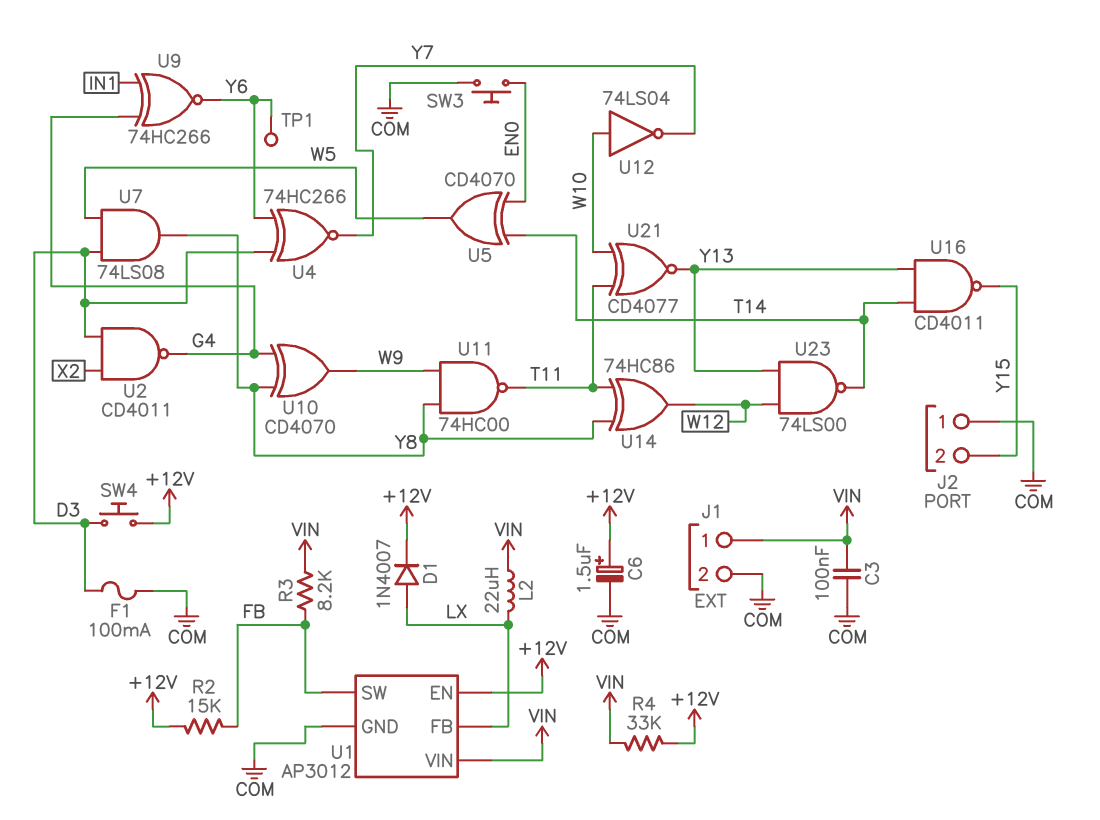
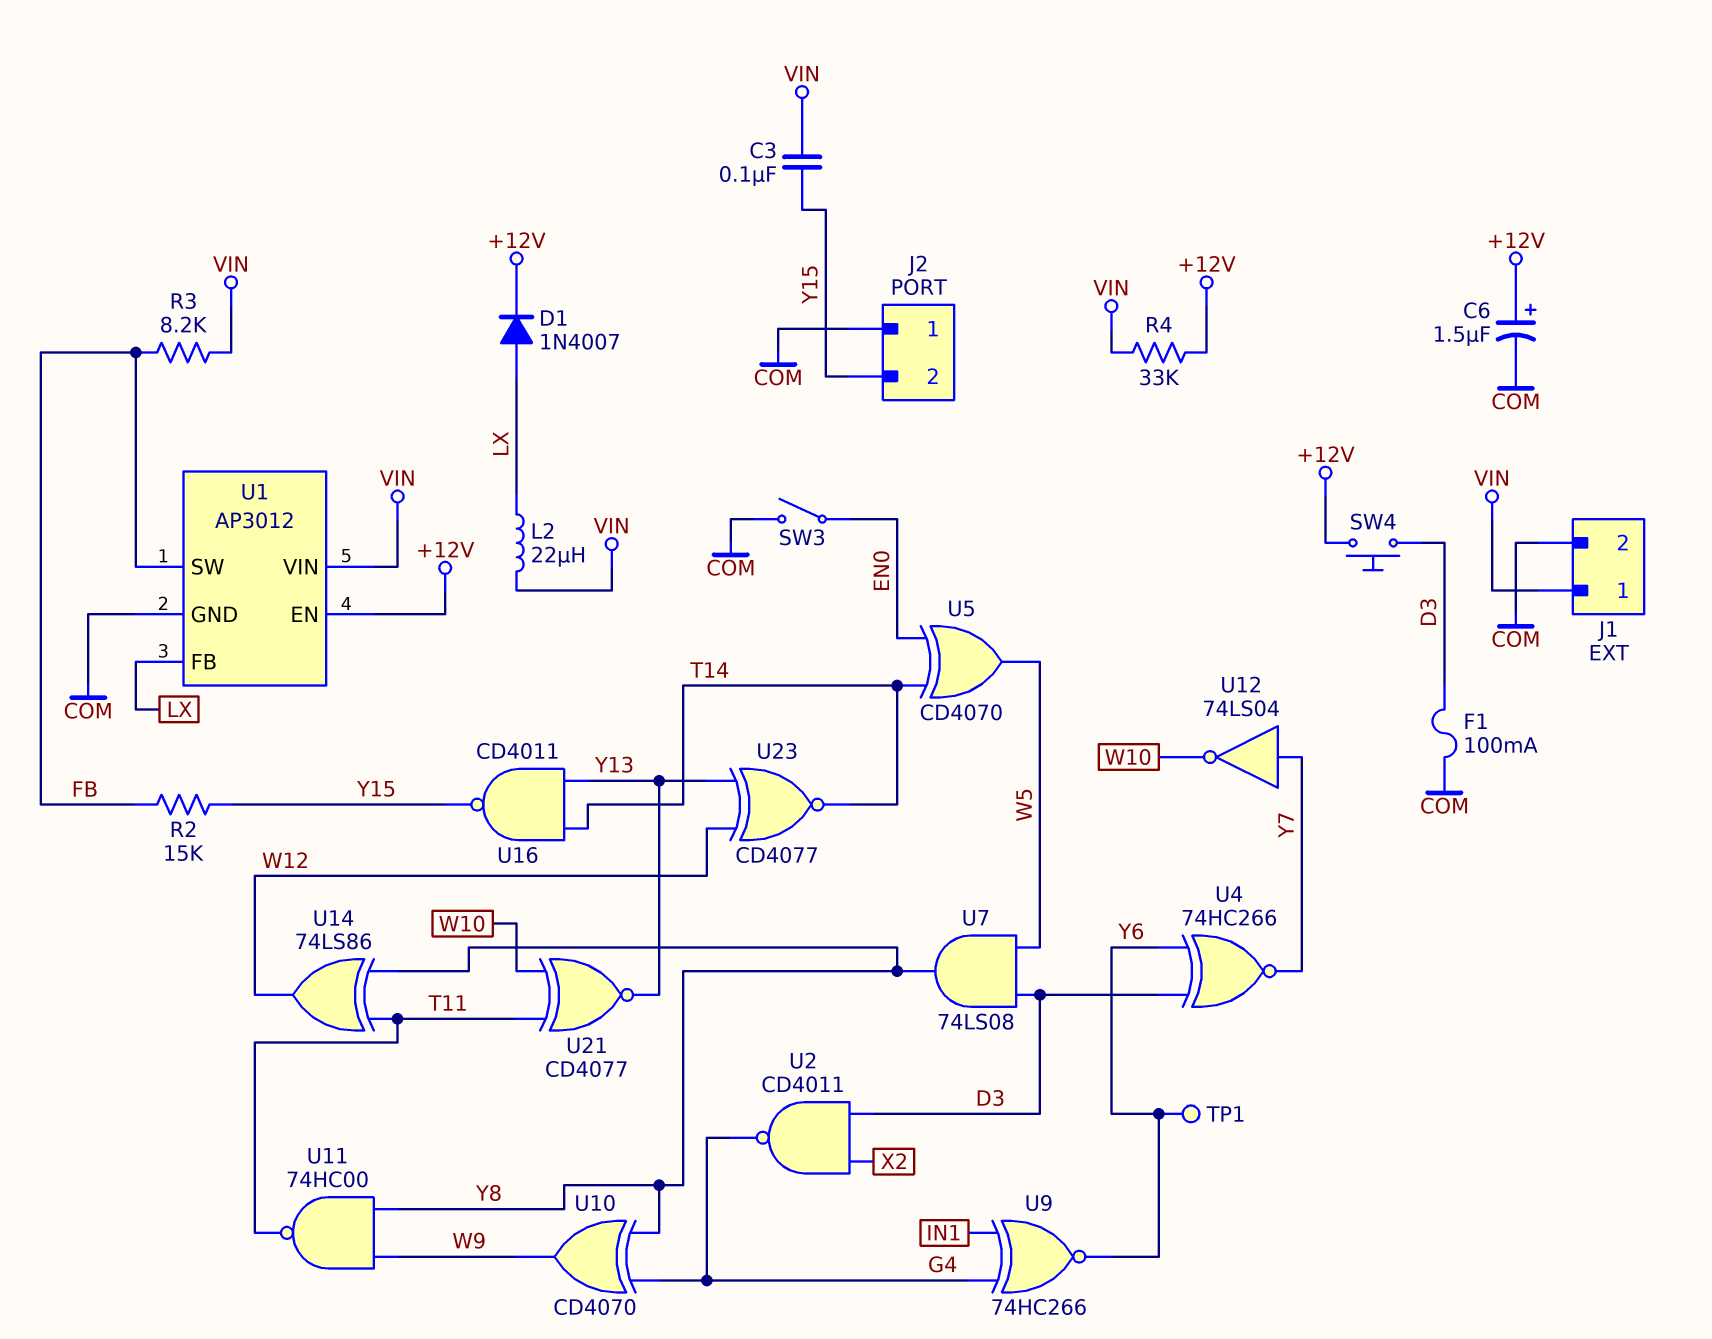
C3: 100nF (COM, VIN) -> 100nF (VIN, Y15)
R2: 15k (+12V, FB) -> 15k (FB, Y15)
SW3: button (COM, EN0) -> switch (COM, EN0)
U12: NOT 74LS04 (in W10, out Y7) -> NOT 74LS04 (in Y7, out W10)
U14: XOR 74HC86 (in T11, in Y8, out W12) -> XOR 74LS86 (in T11, in Y8, out W12)
U23: NAND 74LS00 (in W12, in Y13, out T14) -> XNOR CD4077 (in W12, in Y13, out T14)

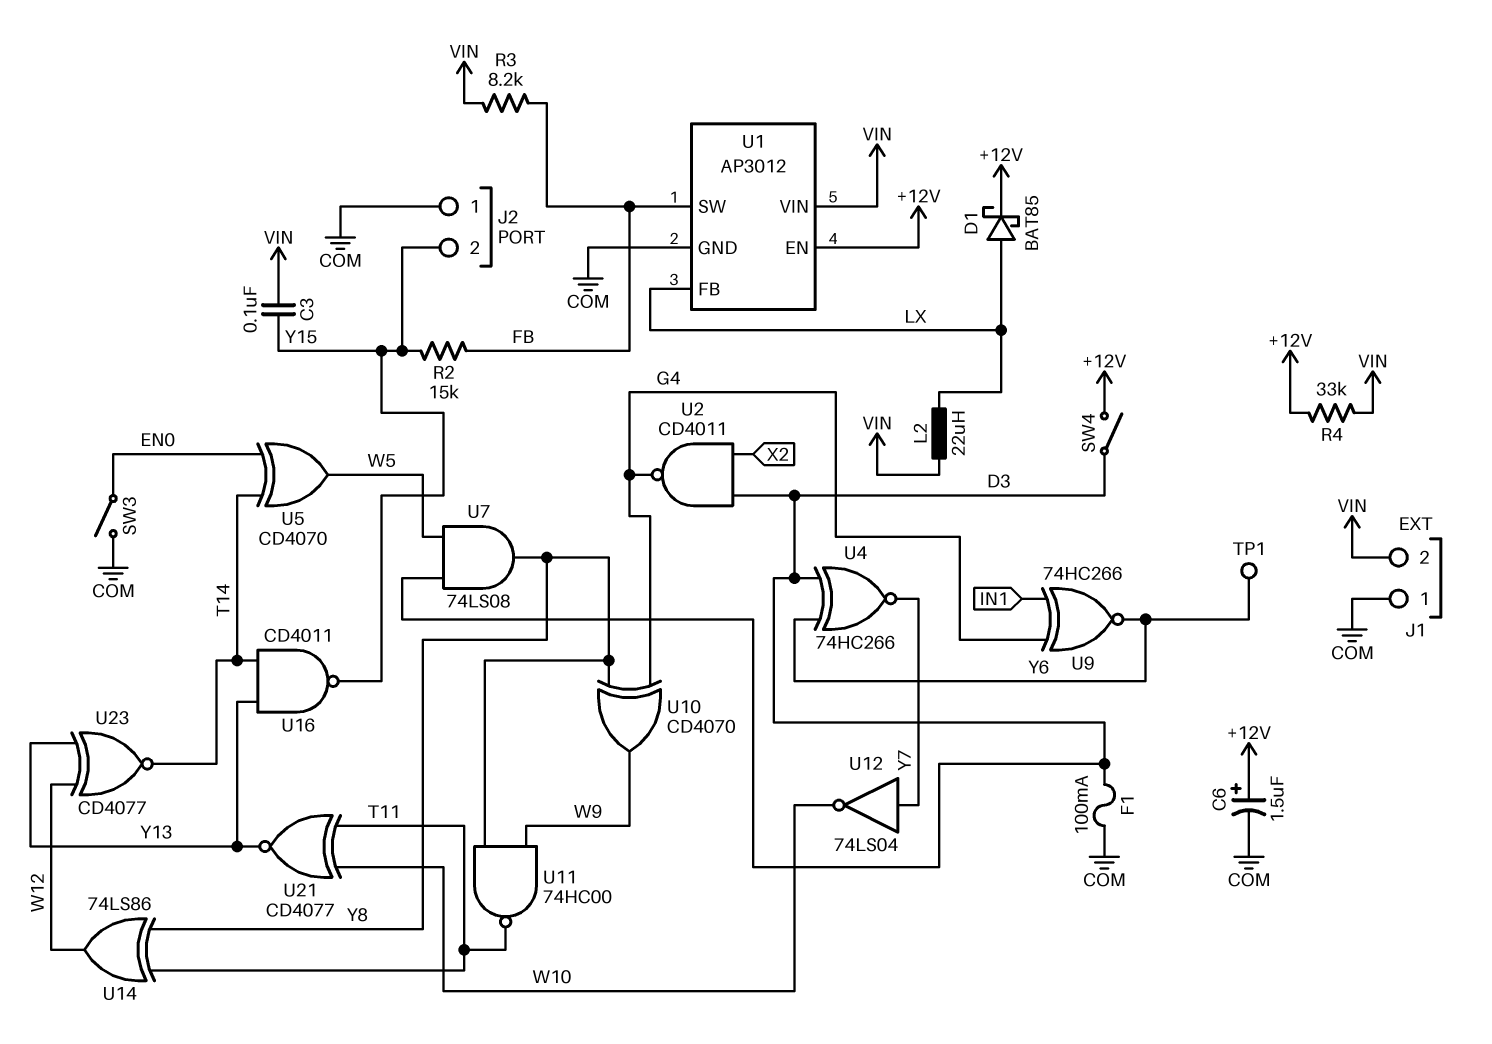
D1: diode 1N4007 (A LX, K +12V) -> schottky BAT85 (A LX, K +12V)
J1 pin 1: VIN -> COM
J1 pin 2: COM -> VIN
SW4: button (+12V, D3) -> switch (+12V, D3)

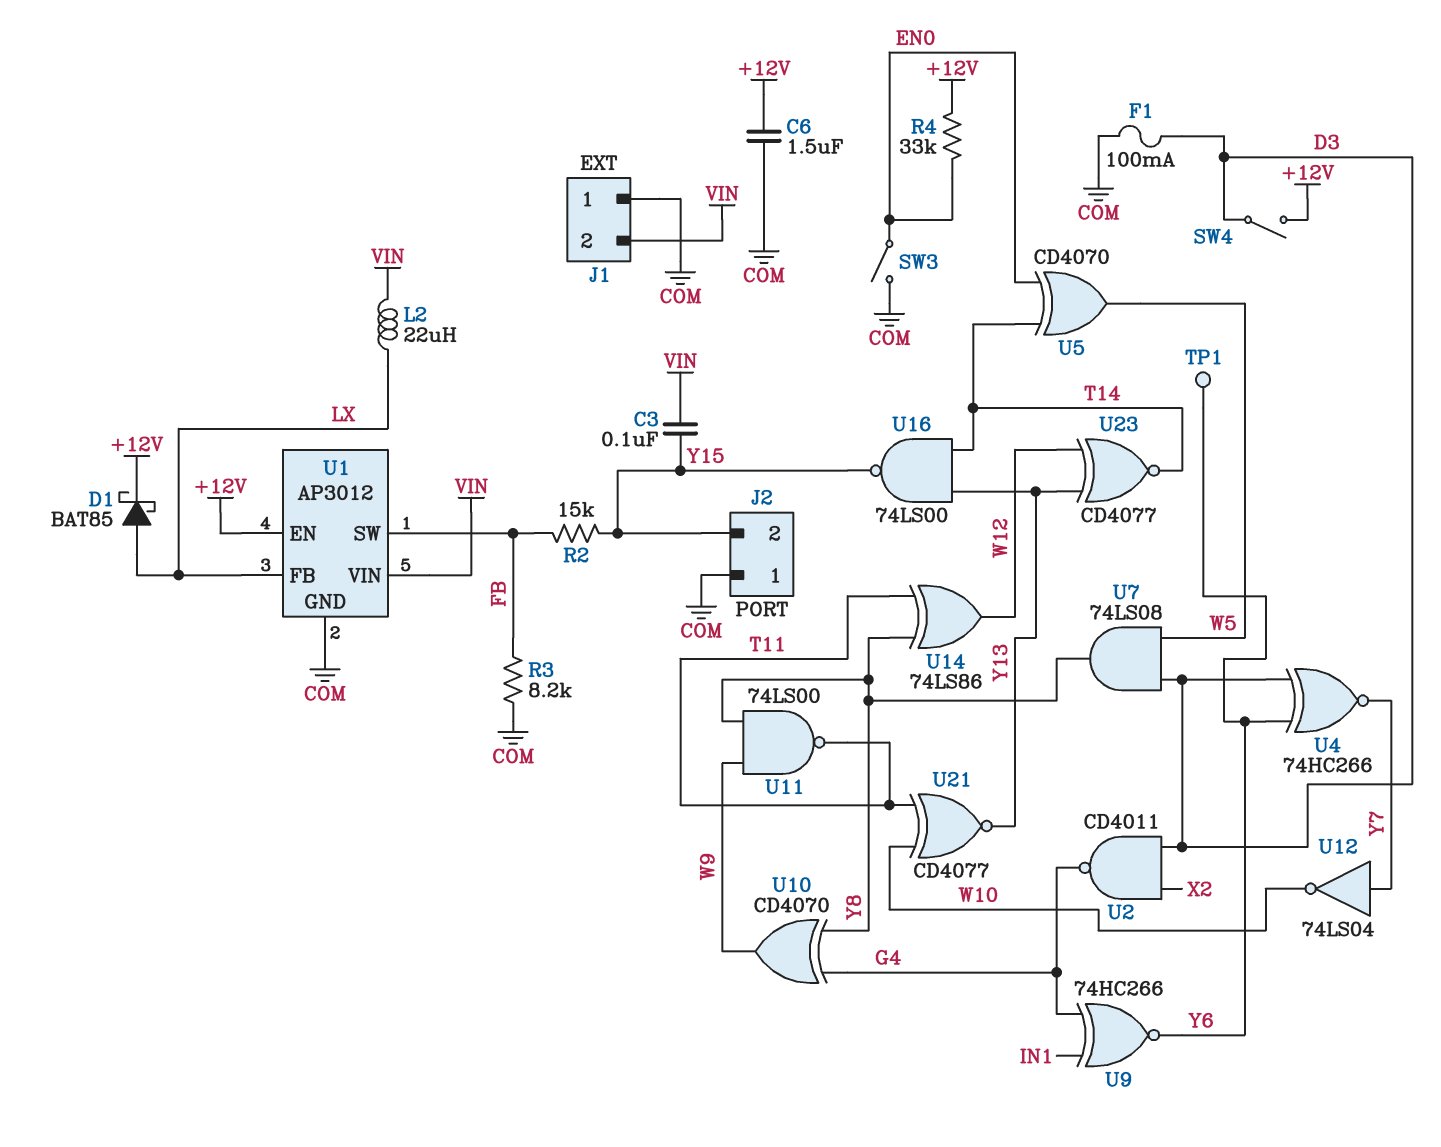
C6: 1.5uF (plus +12V, minus COM) -> 1.5uF (+12V, COM)
R3: 8.2k (FB, VIN) -> 8.2k (COM, FB)
R4: 33k (+12V, VIN) -> 33k (+12V, EN0)
U11: NAND 74HC00 (in W9, in Y8, out T11) -> NAND 74LS00 (in W9, in Y8, out T11)
U16: NAND CD4011 (in T14, in Y13, out Y15) -> NAND 74LS00 (in T14, in Y13, out Y15)

